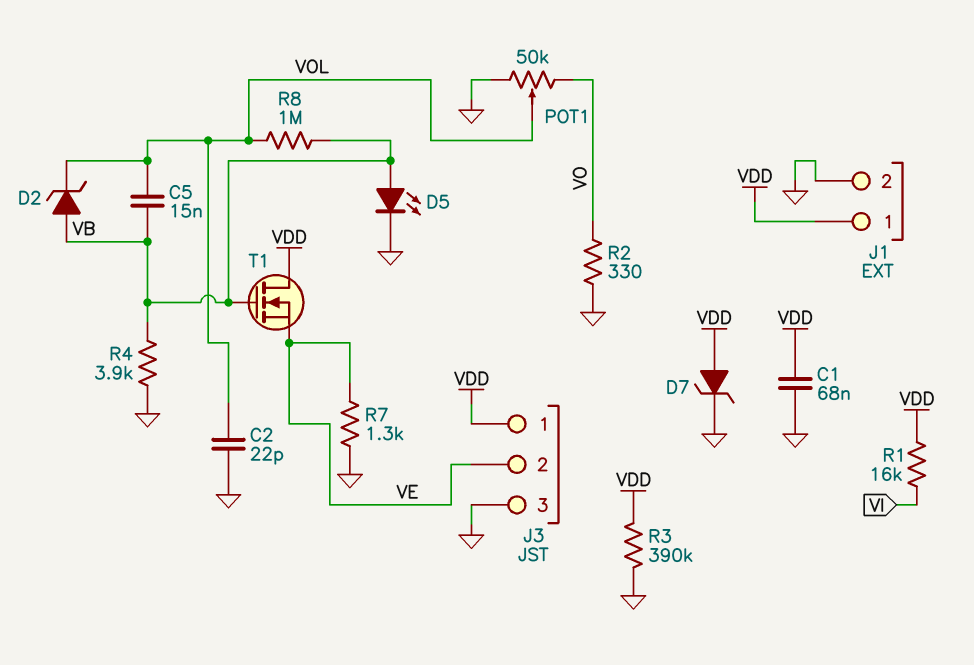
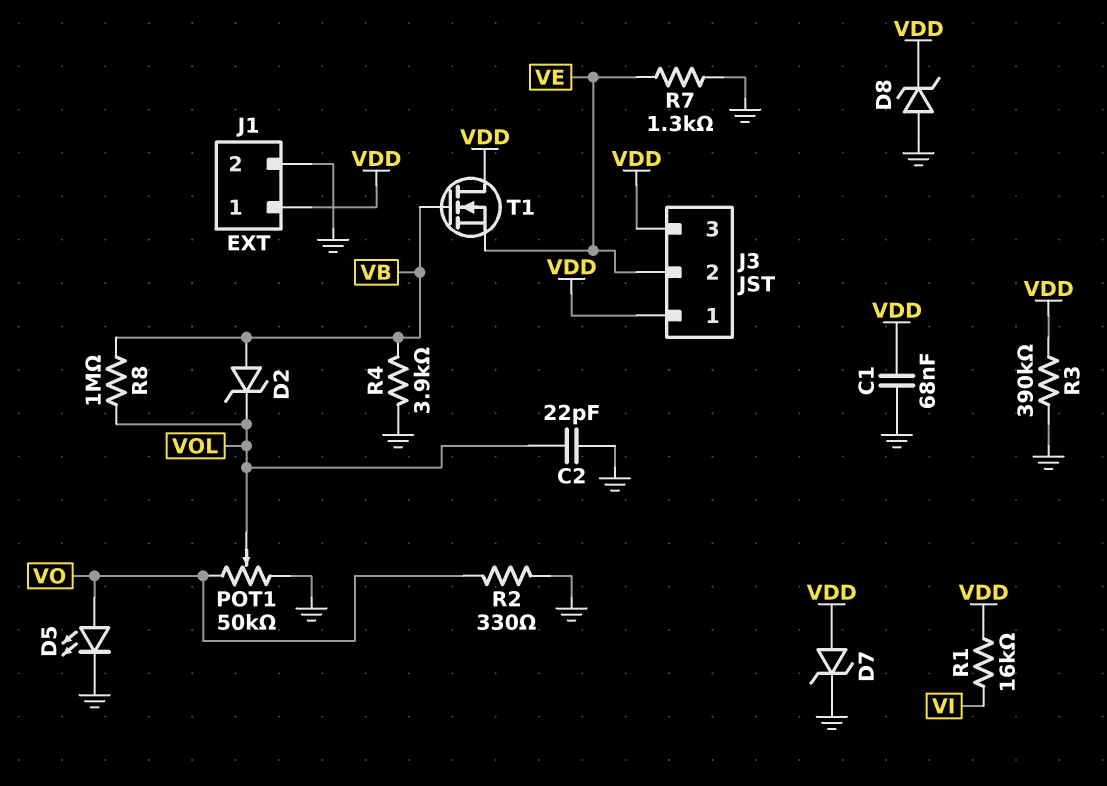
C5: 15nF (VB, VOL) -> none
D5: LED (A VB, K GND) -> LED (A VO, K GND)
D8: none -> zener (A GND, K VDD)
J3 pin 3: GND -> VDD

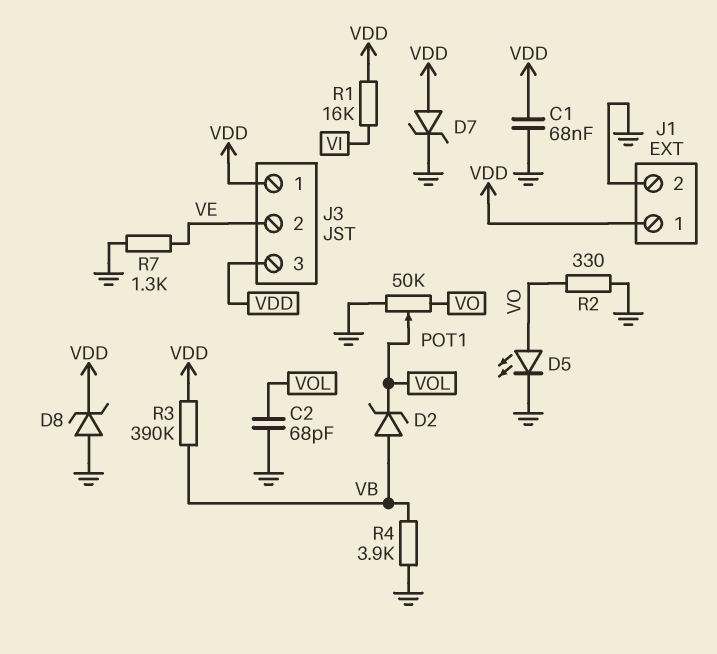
C2: 22pF (GND, VOL) -> 68pF (GND, VOL)
R3: 390k (GND, VDD) -> 390k (VB, VDD)
R8: 1M (VB, VOL) -> none
T1: NMOS (G VB, D VDD, S VE) -> none

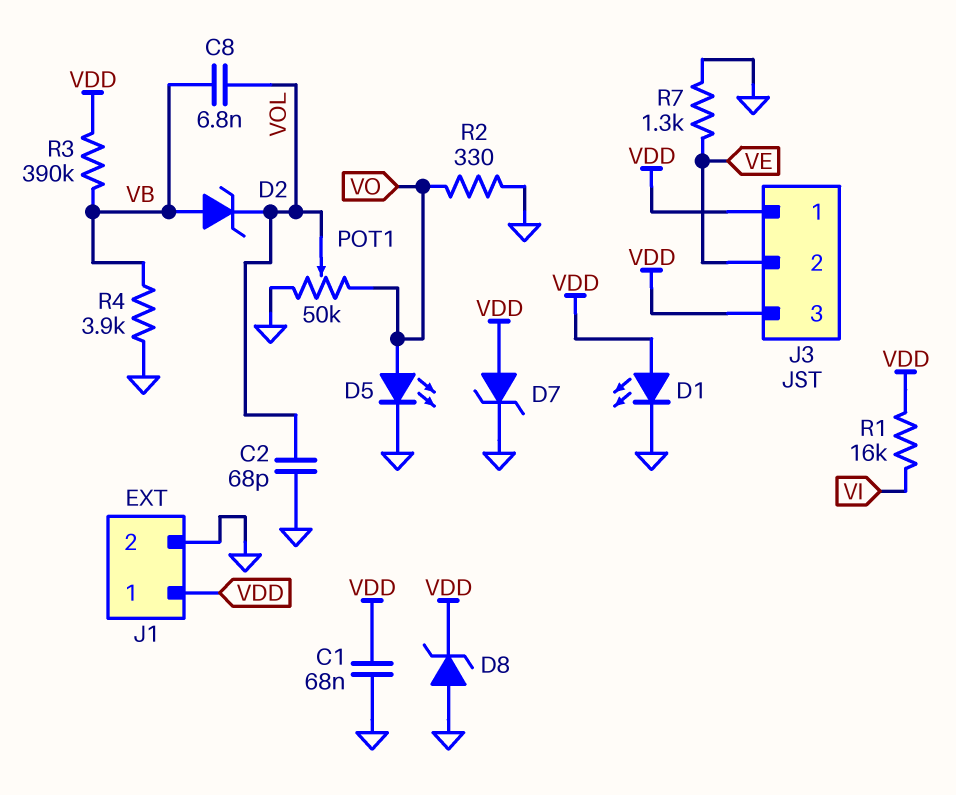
C8: none -> 6.8nF (VB, VOL)
D1: none -> LED (A VDD, K GND)

